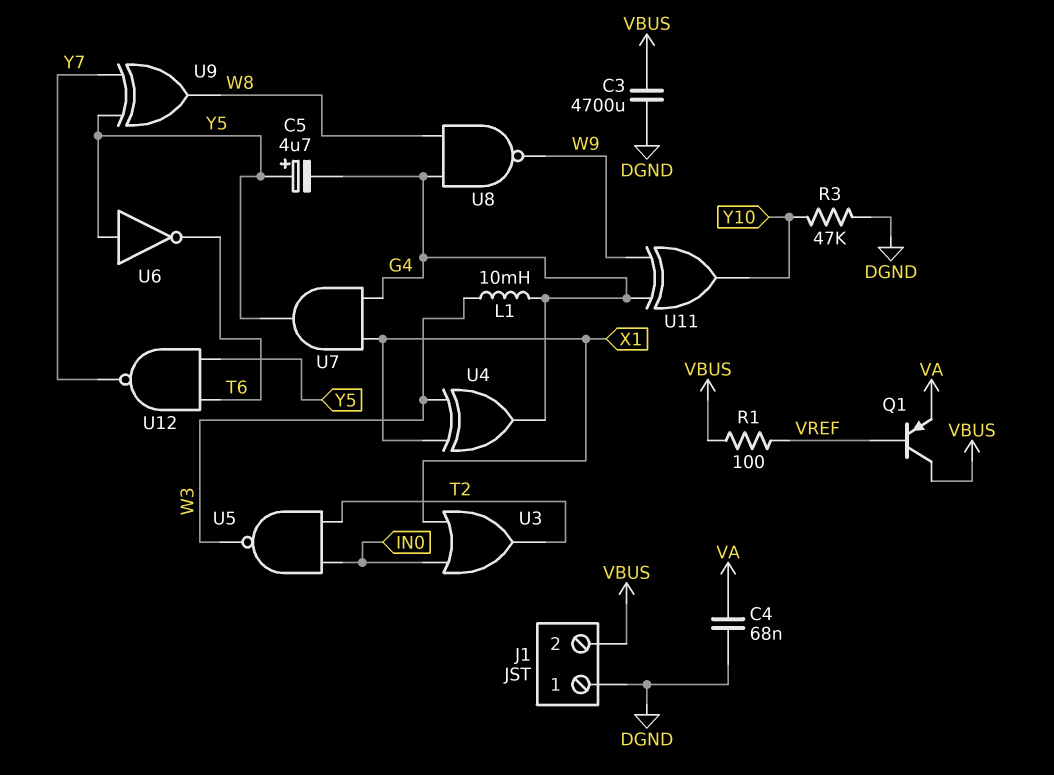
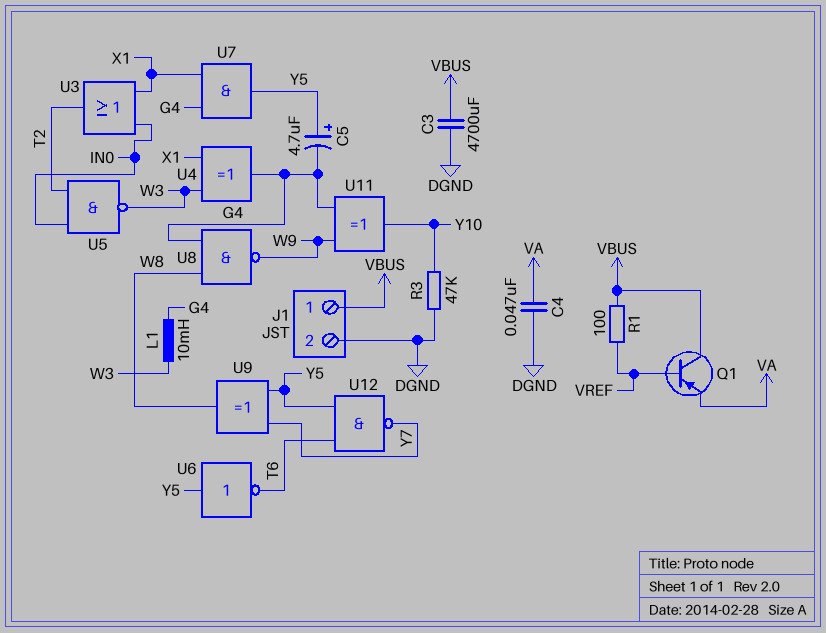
C4: 68nF (DGND, VA) -> 47nF (DGND, VA)
J1 pin 1: DGND -> VBUS
J1 pin 2: VBUS -> DGND

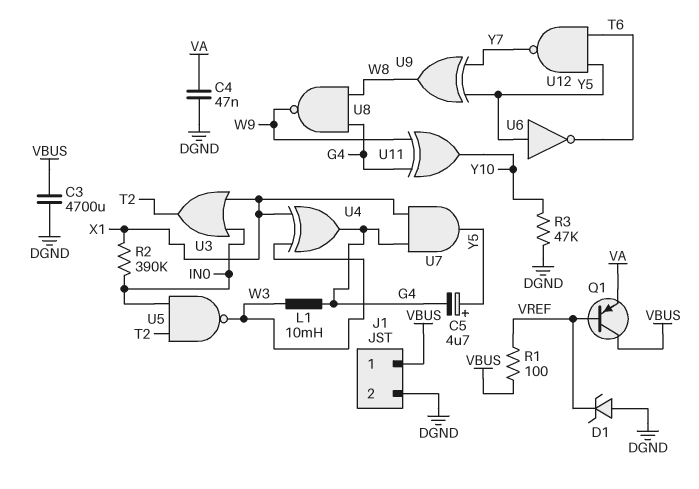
D1: none -> zener (A DGND, K VREF)
R2: none -> 390k (IN0, X1)

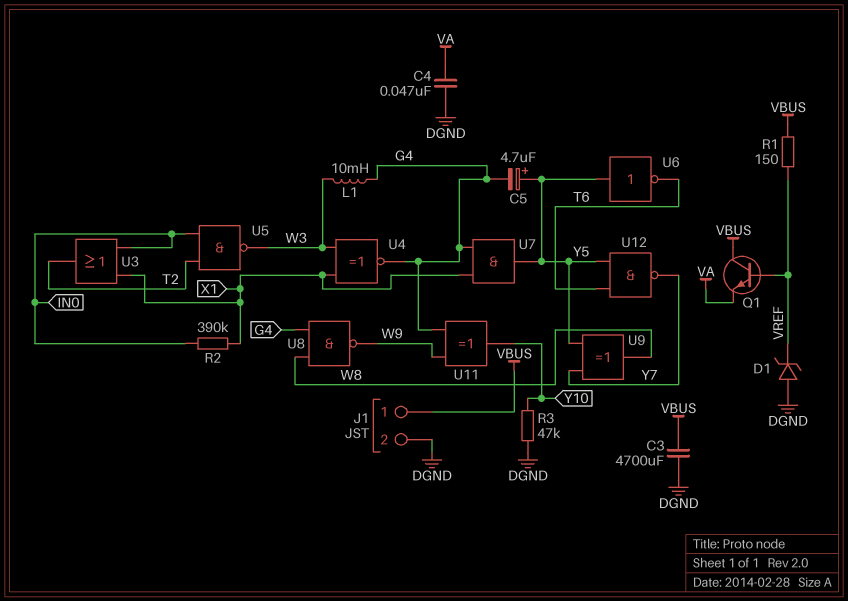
Q1: PNP (B VREF, C VBUS, E VA) -> NPN (B VREF, C VBUS, E VA)
R1: 100 (VBUS, VREF) -> 150 (VBUS, VREF)
U4: XOR (in W3, in X1, out G4) -> XNOR (in W3, in X1, out G4)

